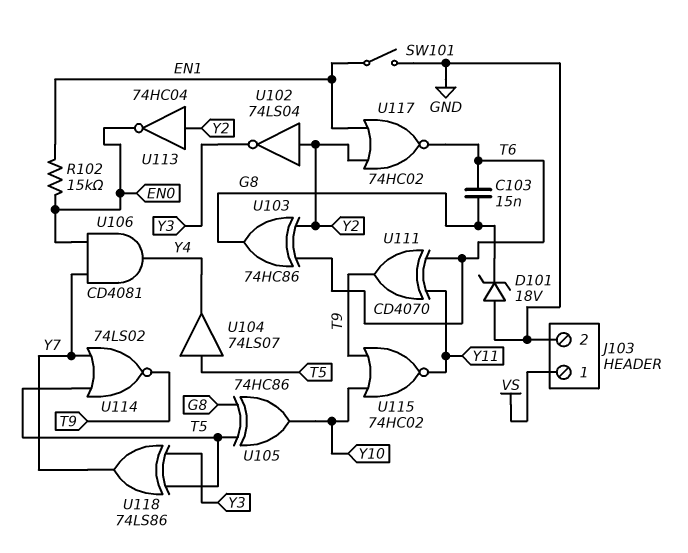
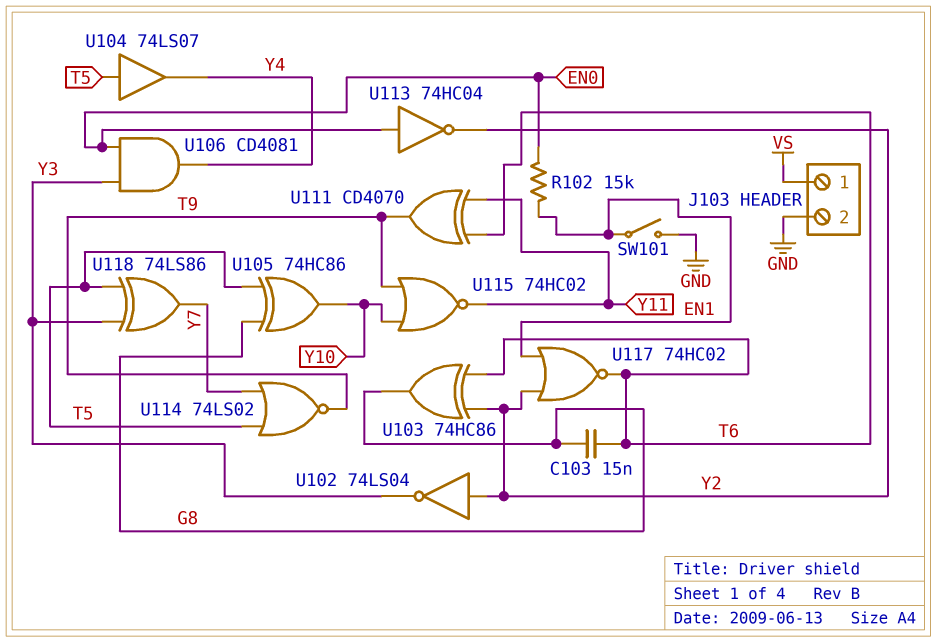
D101: zener 18V (A GND, K G8) -> none
U106: AND CD4081 (in EN0, in Y7, out Y4) -> AND CD4081 (in EN0, in Y3, out Y4)
U113: NOT 74HC04 (in Y2, out EN0) -> NOT 74HC04 (in EN0, out Y2)

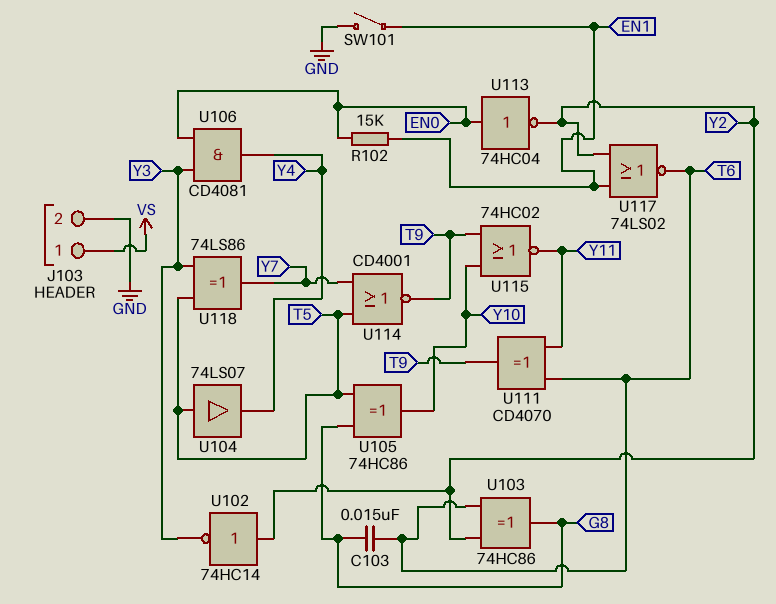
U102: NOT 74LS04 (in Y2, out Y3) -> NOT 74HC14 (in Y2, out Y3)
U114: NOR 74LS02 (in T5, in Y7, out T9) -> NOR CD4001 (in T5, in Y7, out T9)
U117: NOR 74HC02 (in EN1, in Y2, out T6) -> NOR 74LS02 (in EN1, in Y2, out T6)

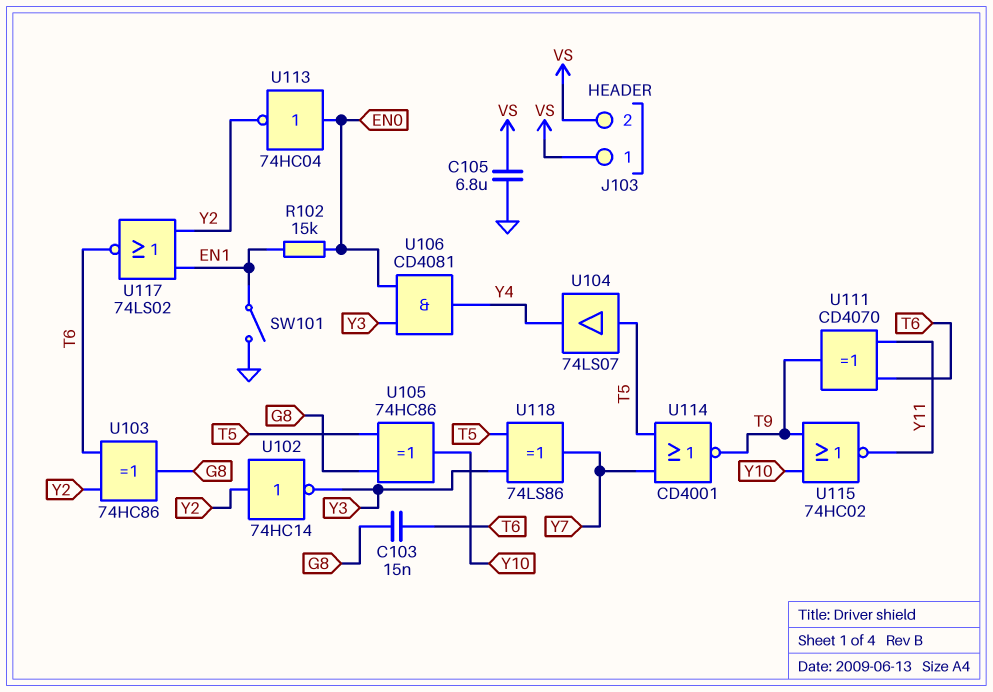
C105: none -> 6.8uF (GND, VS)
J103 pin 2: GND -> VS

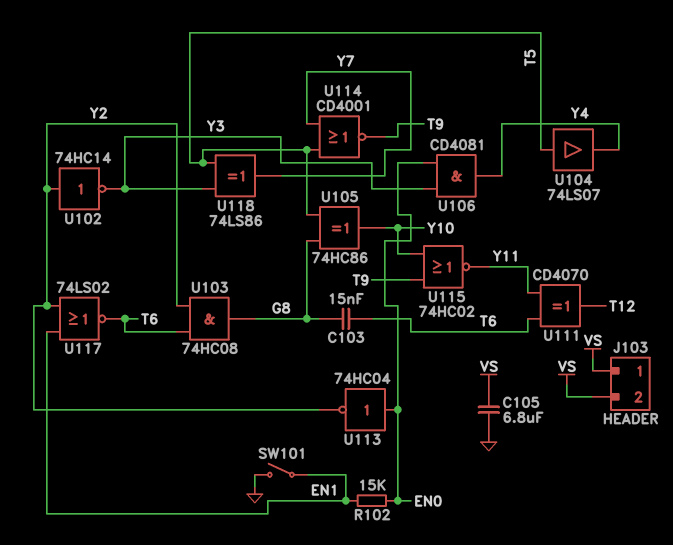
U103: XOR 74HC86 (in T6, in Y2, out G8) -> AND 74HC08 (in T6, in Y2, out G8)
U111: XOR CD4070 (in T6, in Y11, out T9) -> XOR CD4070 (in T6, in Y11, out T12)

